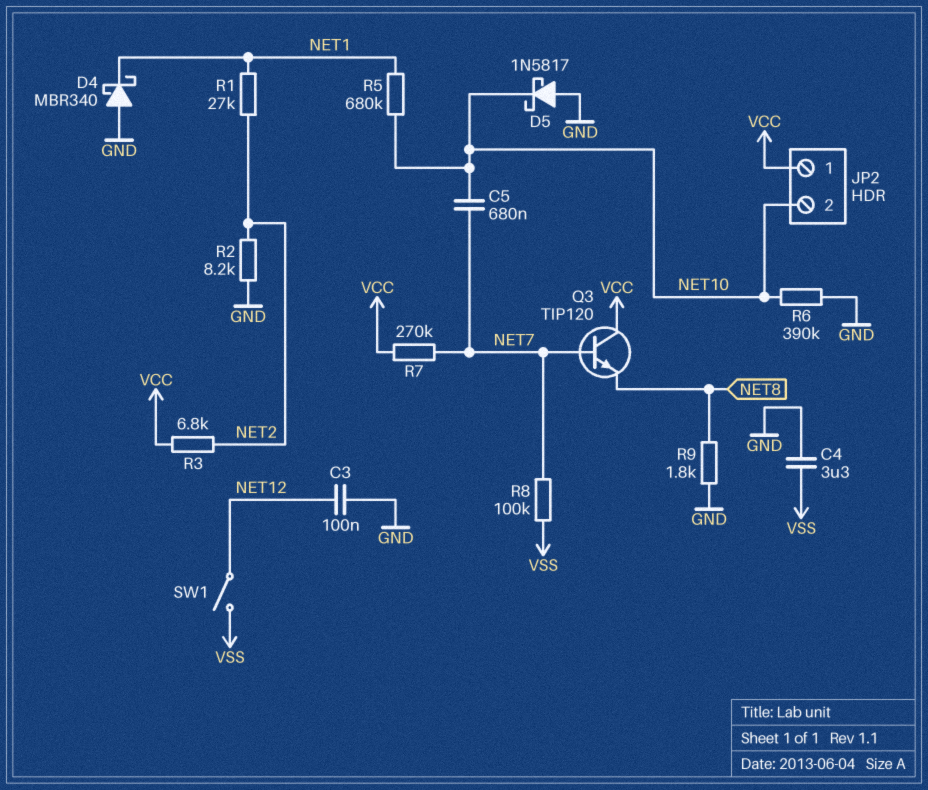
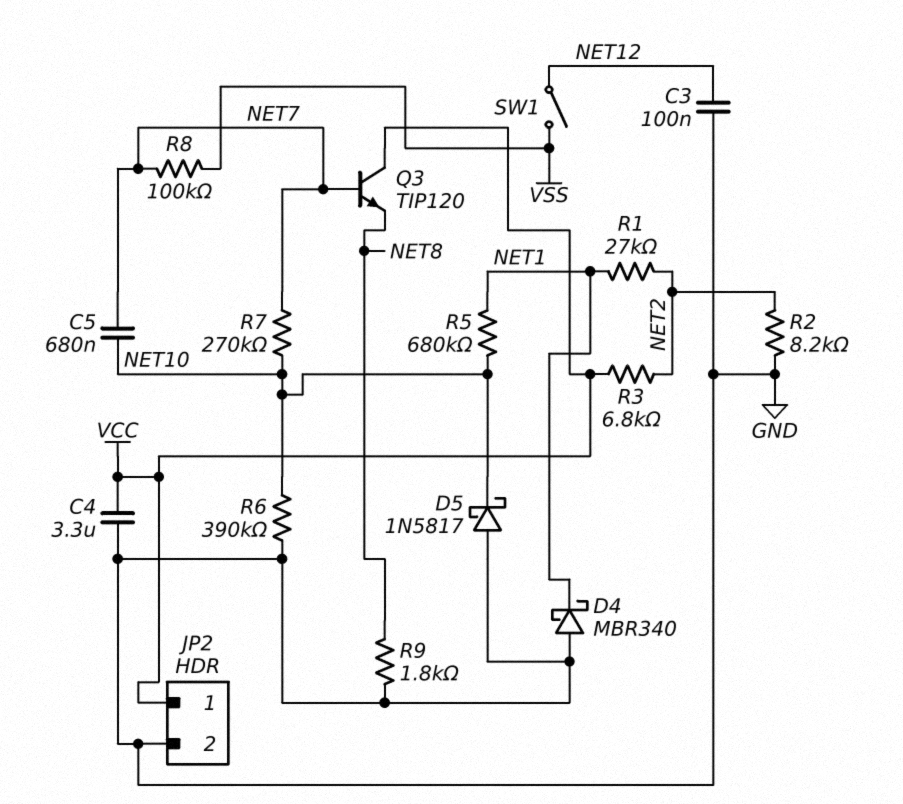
C4: 3.3uF (GND, VSS) -> 3.3uF (GND, VCC)
JP2 pin 2: NET10 -> GND
R7: 270k (NET7, VCC) -> 270k (NET7, NET10)

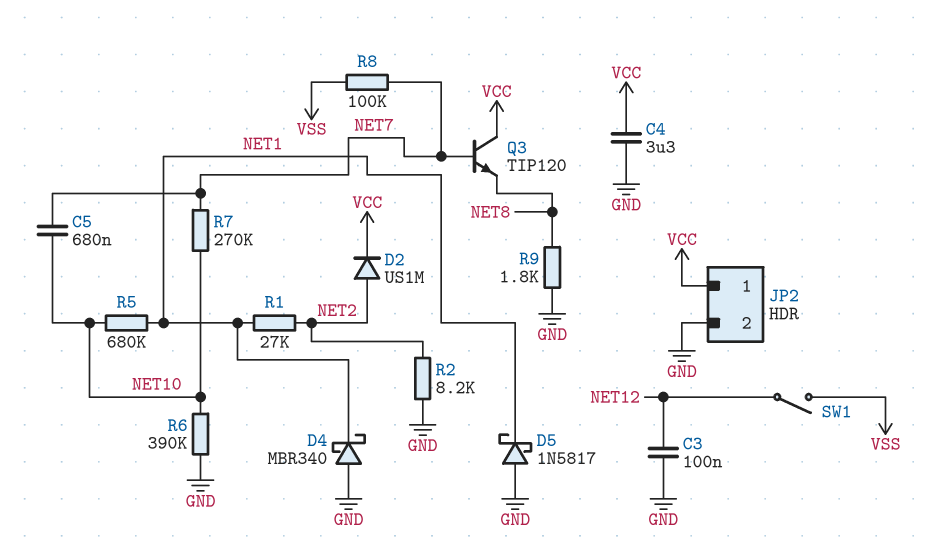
D2: none -> diode US1M (A NET2, K VCC)
D5: schottky 1N5817 (A GND, K NET10) -> schottky 1N5817 (A GND, K NET1)
R3: 6.8k (NET2, VCC) -> none

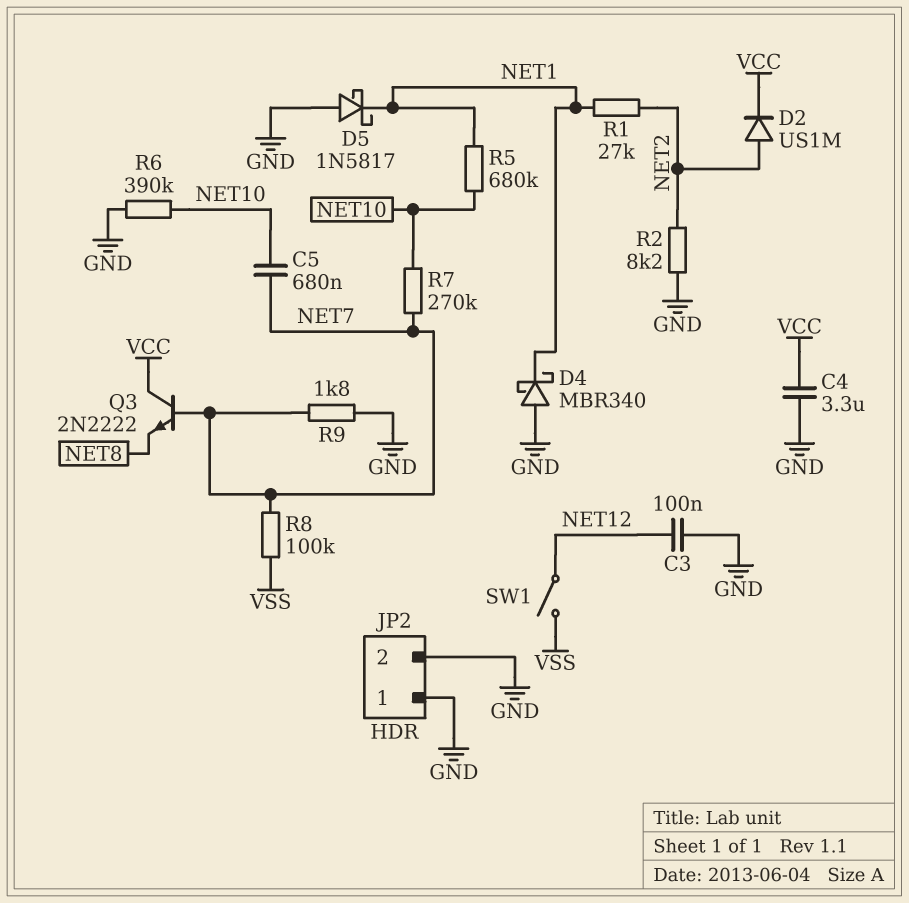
JP2 pin 1: VCC -> GND
Q3: NPN TIP120 (B NET7, C VCC, E NET8) -> NPN 2N2222 (B NET7, C VCC, E NET8)
R9: 1.8k (GND, NET8) -> 1.8k (GND, NET7)

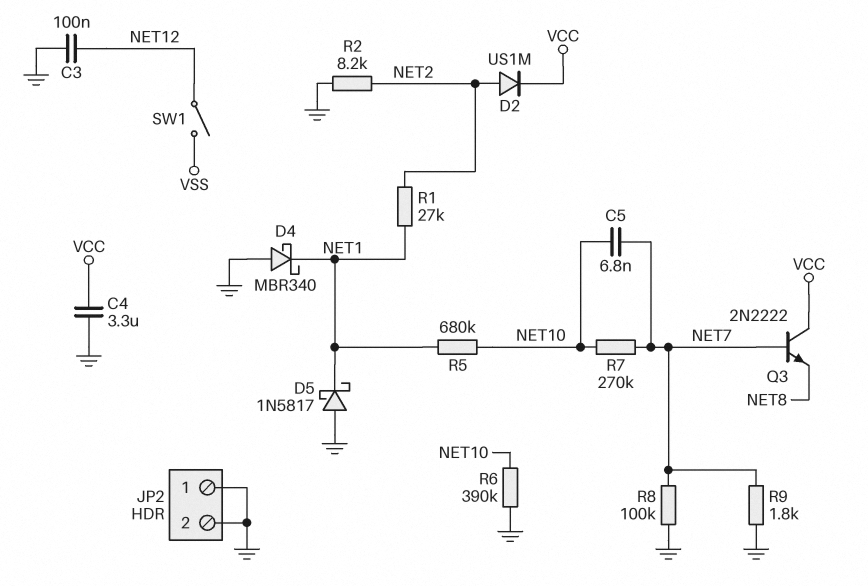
C5: 680nF (NET7, NET10) -> 6.8nF (NET7, NET10)
R8: 100k (NET7, VSS) -> 100k (GND, NET7)

